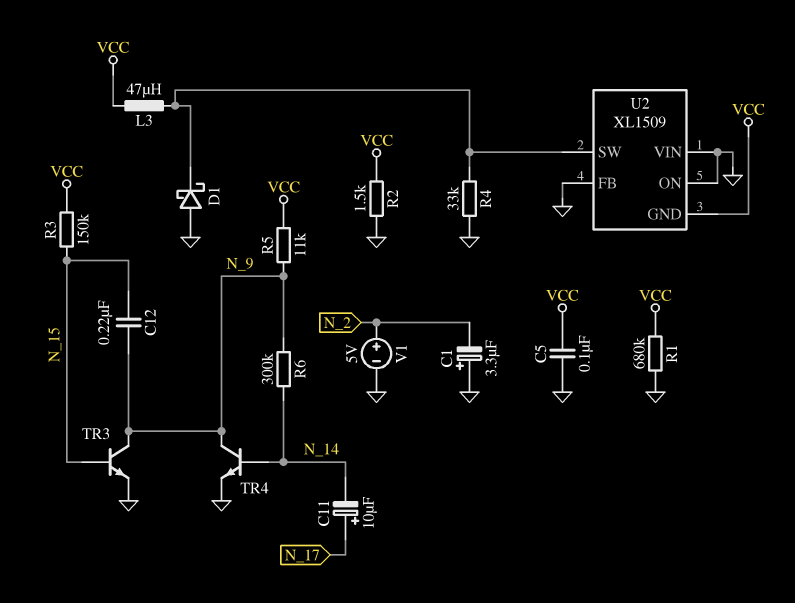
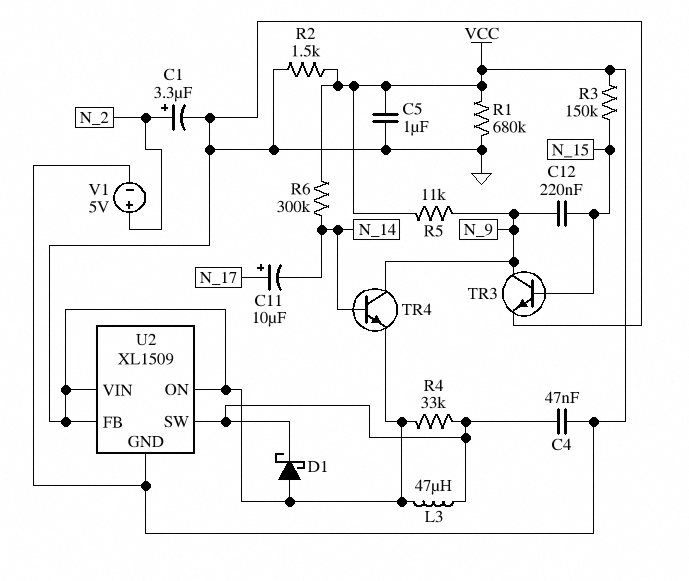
C1: 3.3uF (plus GND, minus N_2) -> 3.3uF (plus N_2, minus GND)
C4: none -> 47nF (U2/SW, VCC)
C5: 100nF (GND, VCC) -> 1uF (GND, VCC)
L3: 47uH (U2/SW, VCC) -> 47uH (GND, U2/SW)
R6: 300k (N_9, N_14) -> 300k (N_14, VCC)
V1: 5V (plus N_2, minus GND) -> 5V (plus N_2, minus VCC)

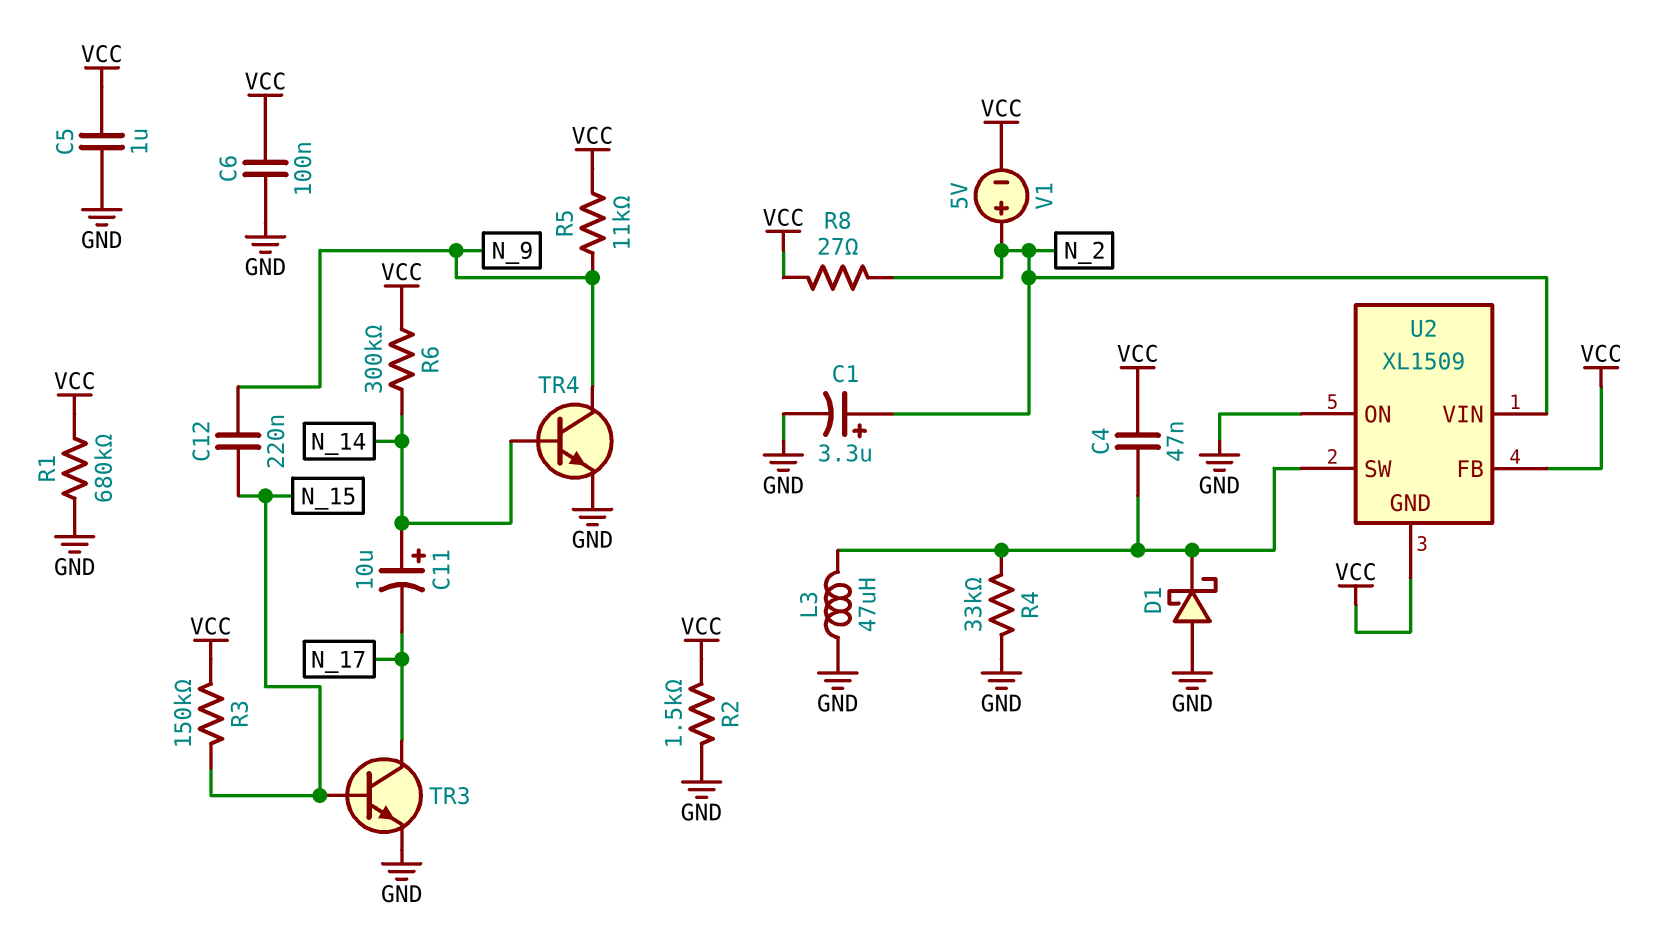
C6: none -> 100nF (GND, VCC)
C11: 10uF (plus N_17, minus N_14) -> 10uF (plus N_14, minus N_17)
R8: none -> 27 (N_2, VCC)
TR3: NPN (B N_15, C N_9, E GND) -> NPN (B N_15, C N_17, E GND)
U2 pin FB: GND -> VCC
U2 pin VIN: GND -> N_2

